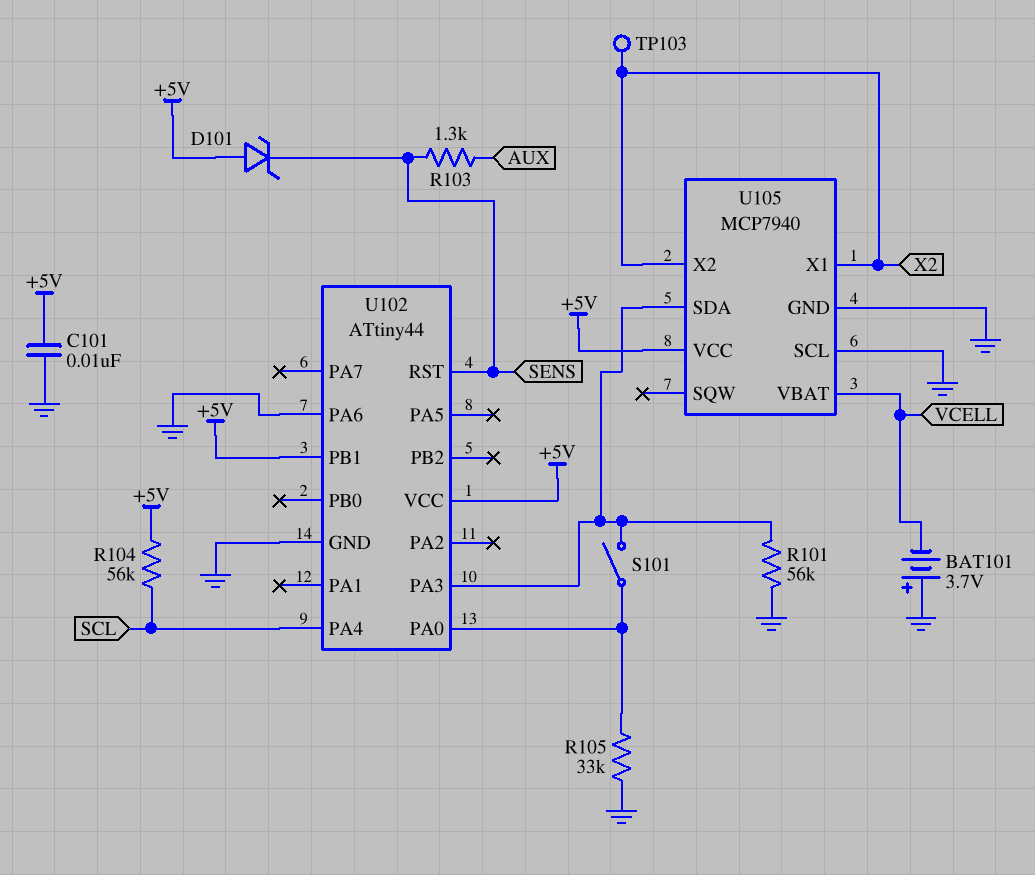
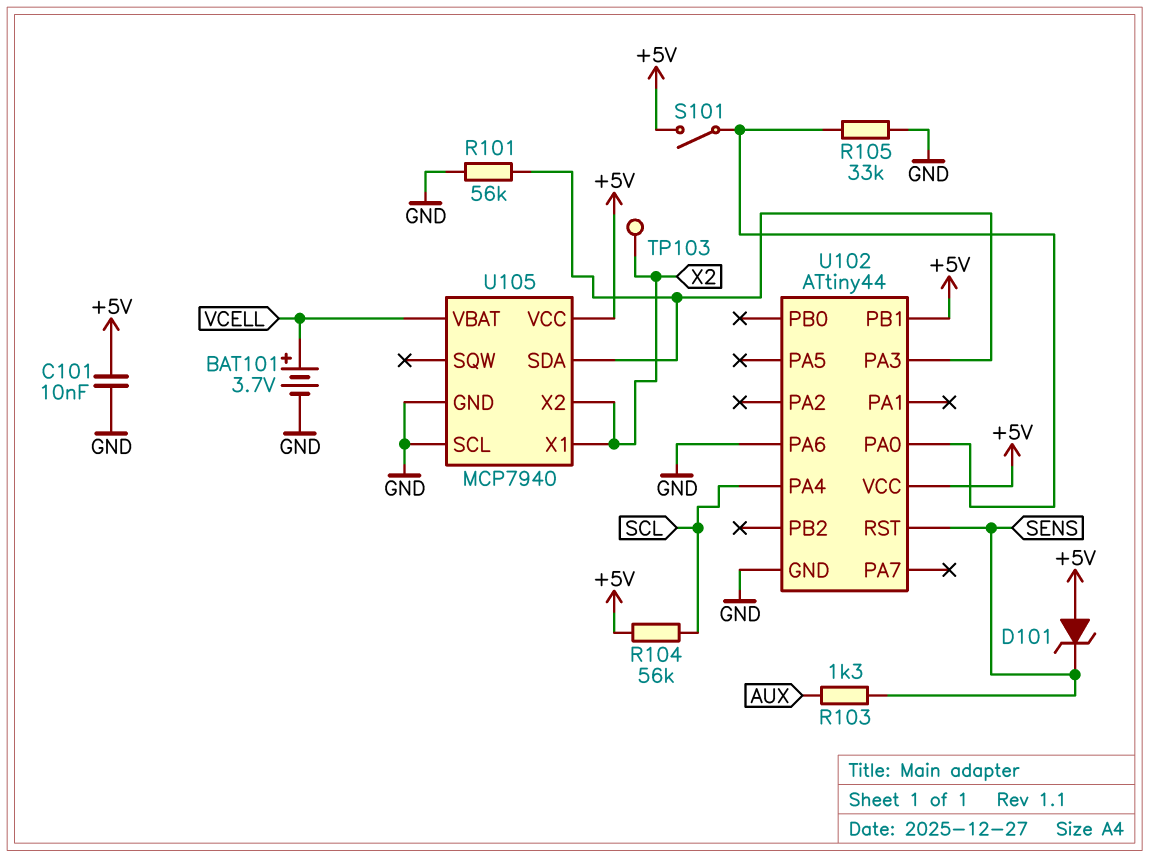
BAT101: 3.7V (plus GND, minus VCELL) -> 3.7V (plus VCELL, minus GND)
S101: switch (U102/PA0, U102/PA3) -> switch (+5V, U102/PA0)

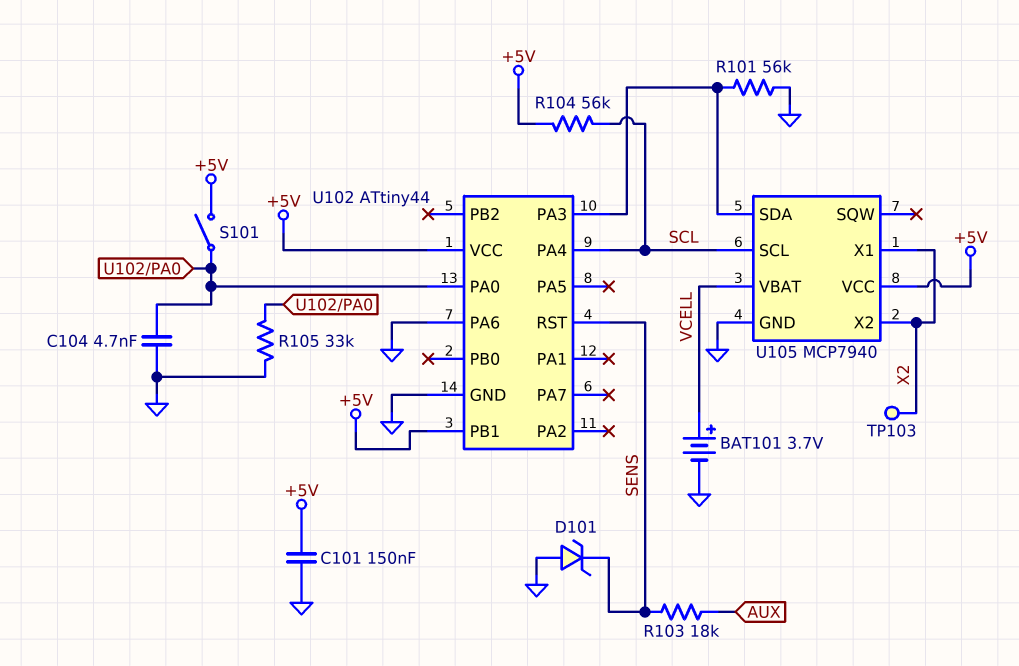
C101: 10nF (+5V, GND) -> 150nF (+5V, GND)
C104: none -> 4.7nF (GND, U102/PA0)
D101: zener (A +5V, K SENS) -> zener (A GND, K SENS)
R103: 1.3k (AUX, SENS) -> 18k (AUX, SENS)
U105 pin SCL: GND -> SCL

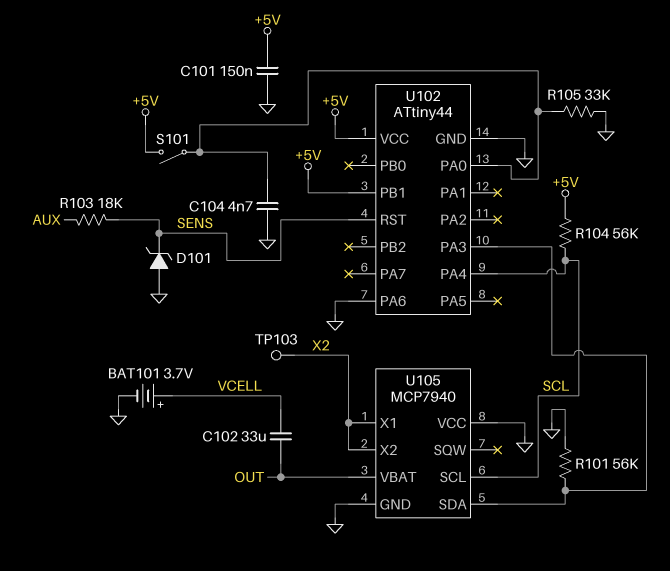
C102: none -> 33uF (OUT, VCELL)
U105 pin VBAT: VCELL -> OUT
U105 pin VCC: +5V -> GND

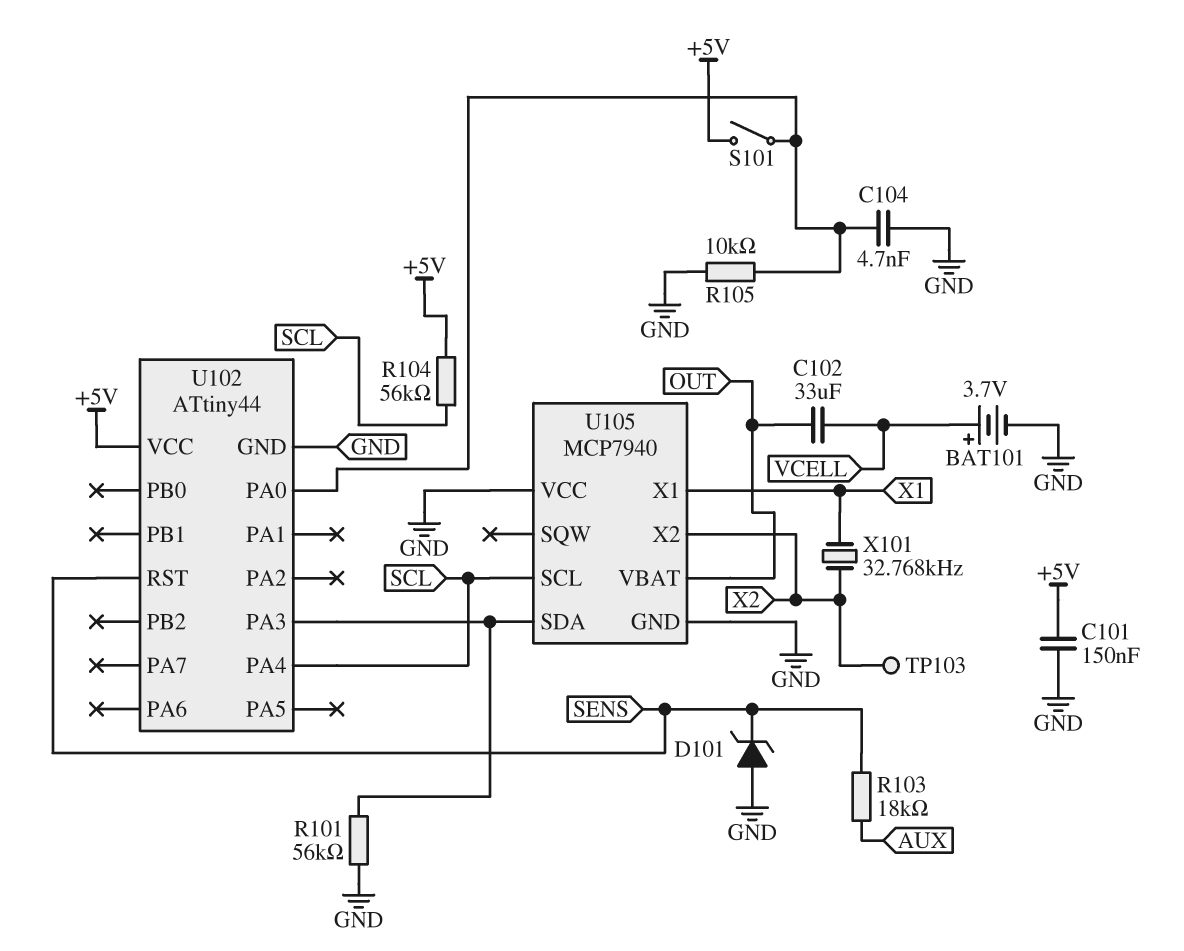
R105: 33k (GND, U102/PA0) -> 10k (GND, U102/PA0)
U102 pin PA6: GND -> none
U102 pin PB1: +5V -> none
U105 pin X1: X2 -> X1
X101: none -> 32.768kHz (X1, X2)

